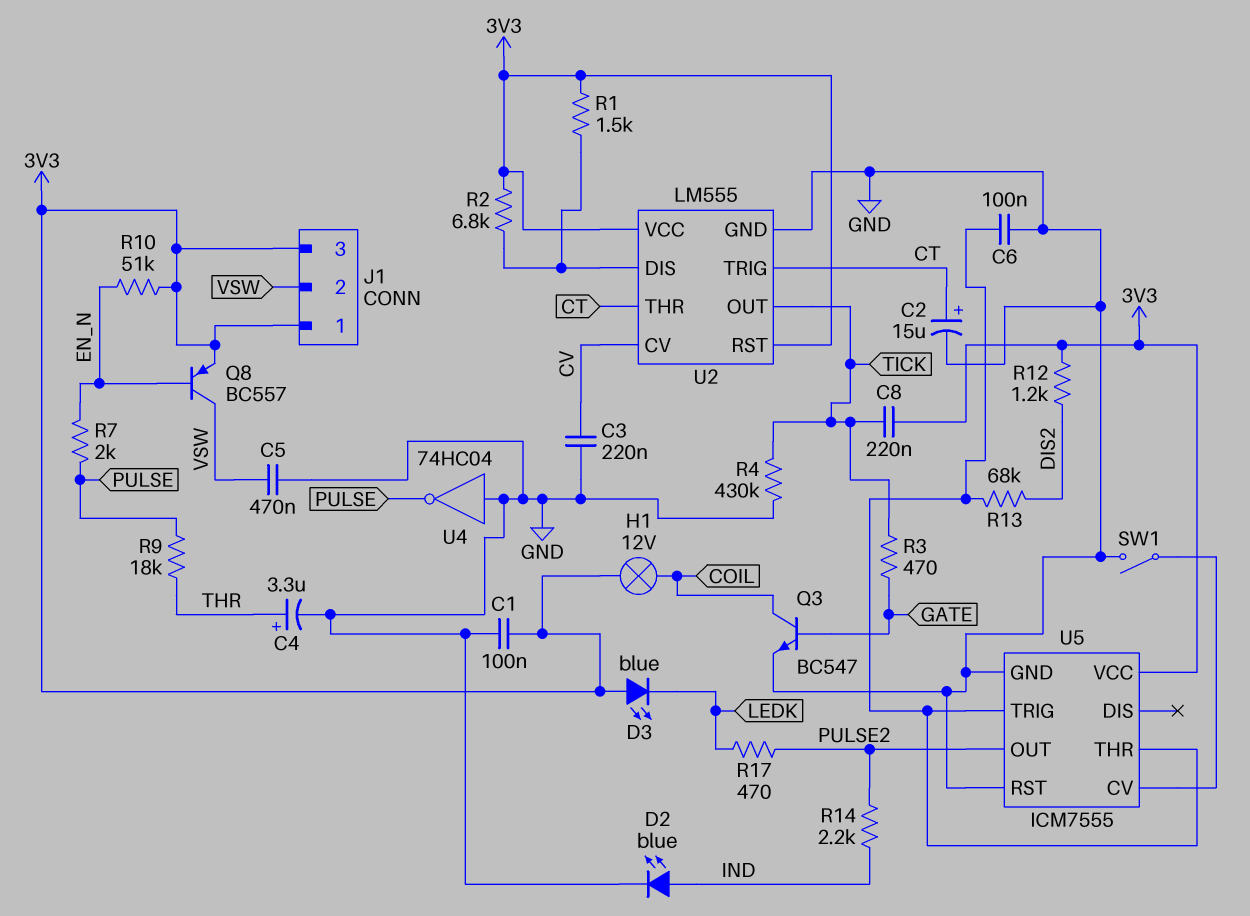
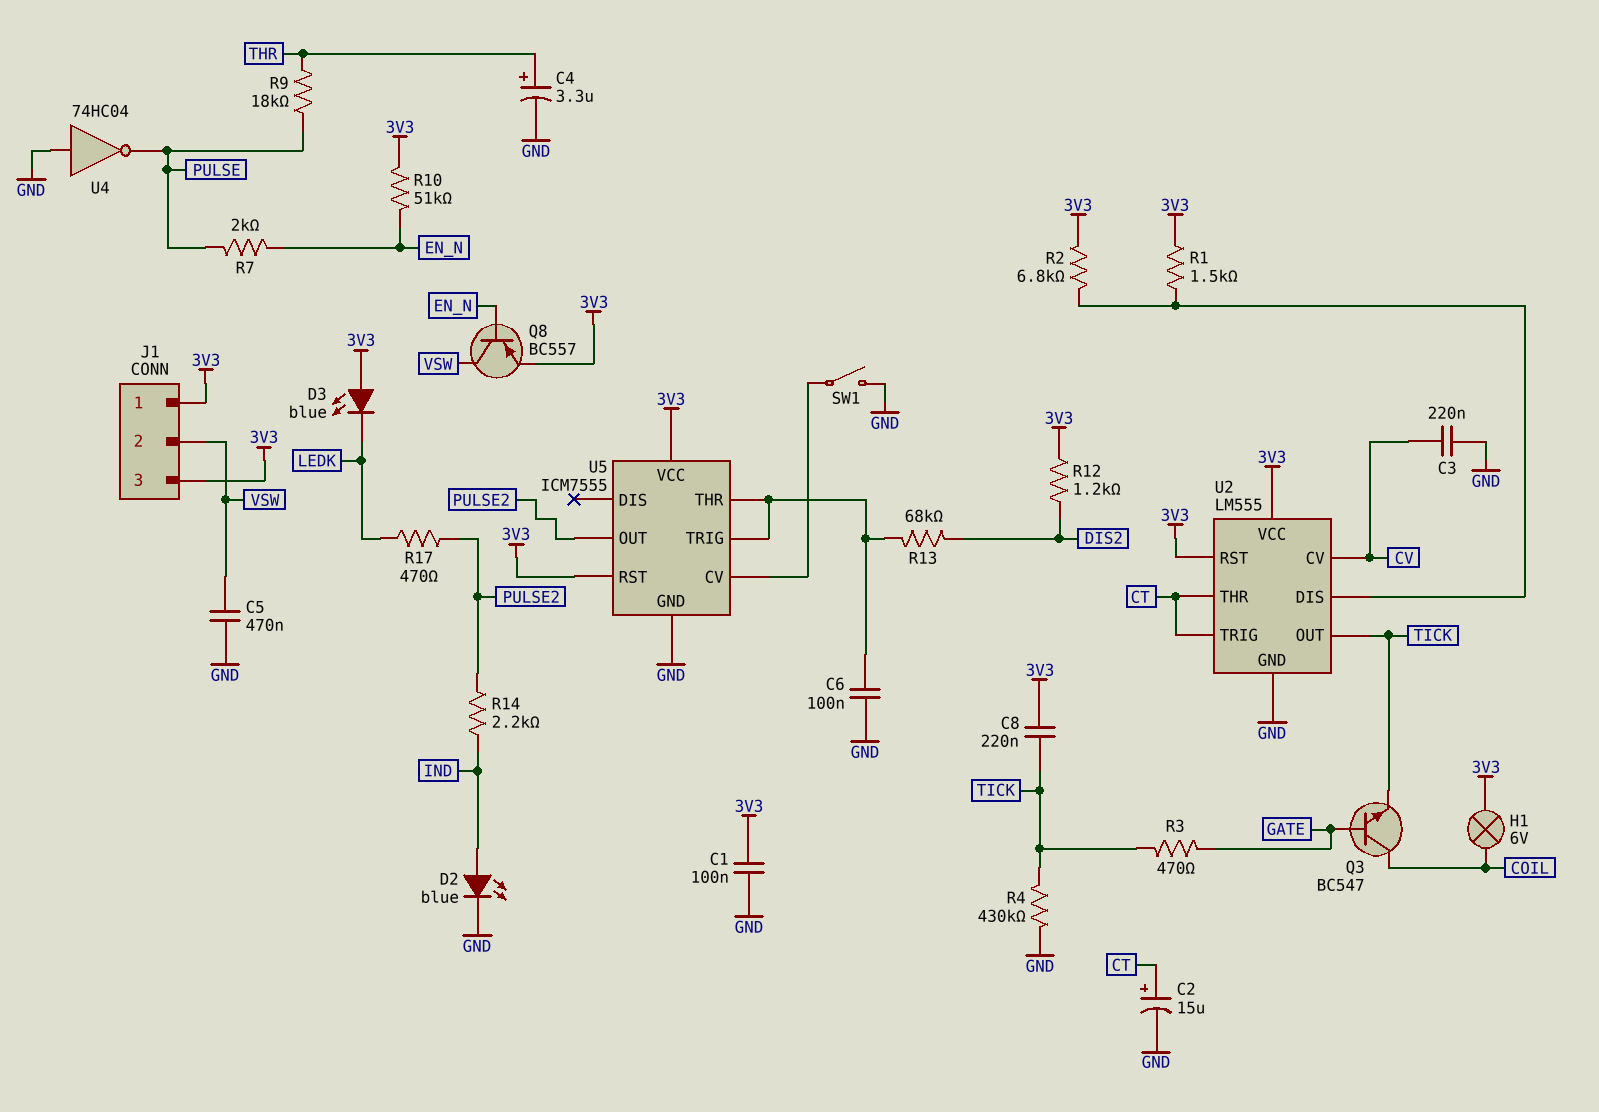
H1: lamp 12V (3V3, COIL) -> lamp 6V (3V3, COIL)
Q3: NPN BC547 (B GATE, C COIL, E GND) -> NPN BC547 (B GATE, C COIL, E TICK)
U5 pin RST: GND -> 3V3

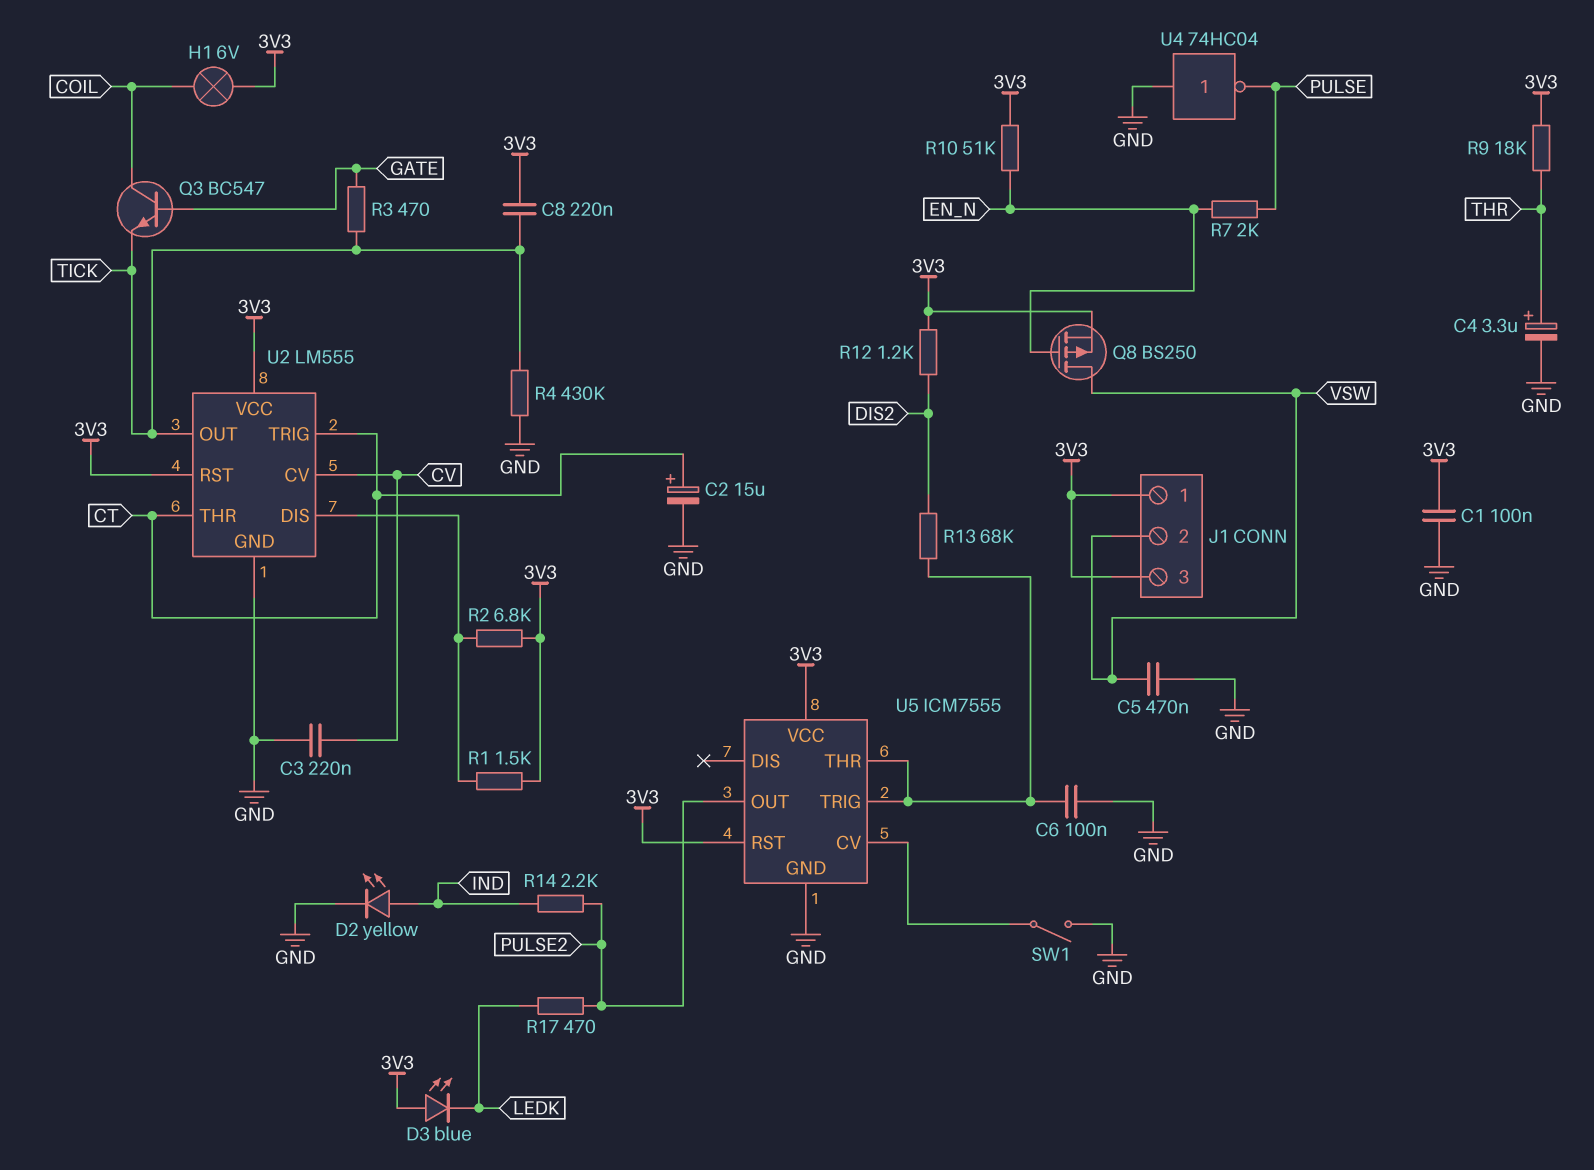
D2: LED blue (A IND, K GND) -> LED yellow (A IND, K GND)
Q8: PNP BC557 (B EN_N, C VSW, E 3V3) -> PMOS BS250 (G EN_N, D VSW, S 3V3)
R9: 18k (PULSE, THR) -> 18k (3V3, THR)

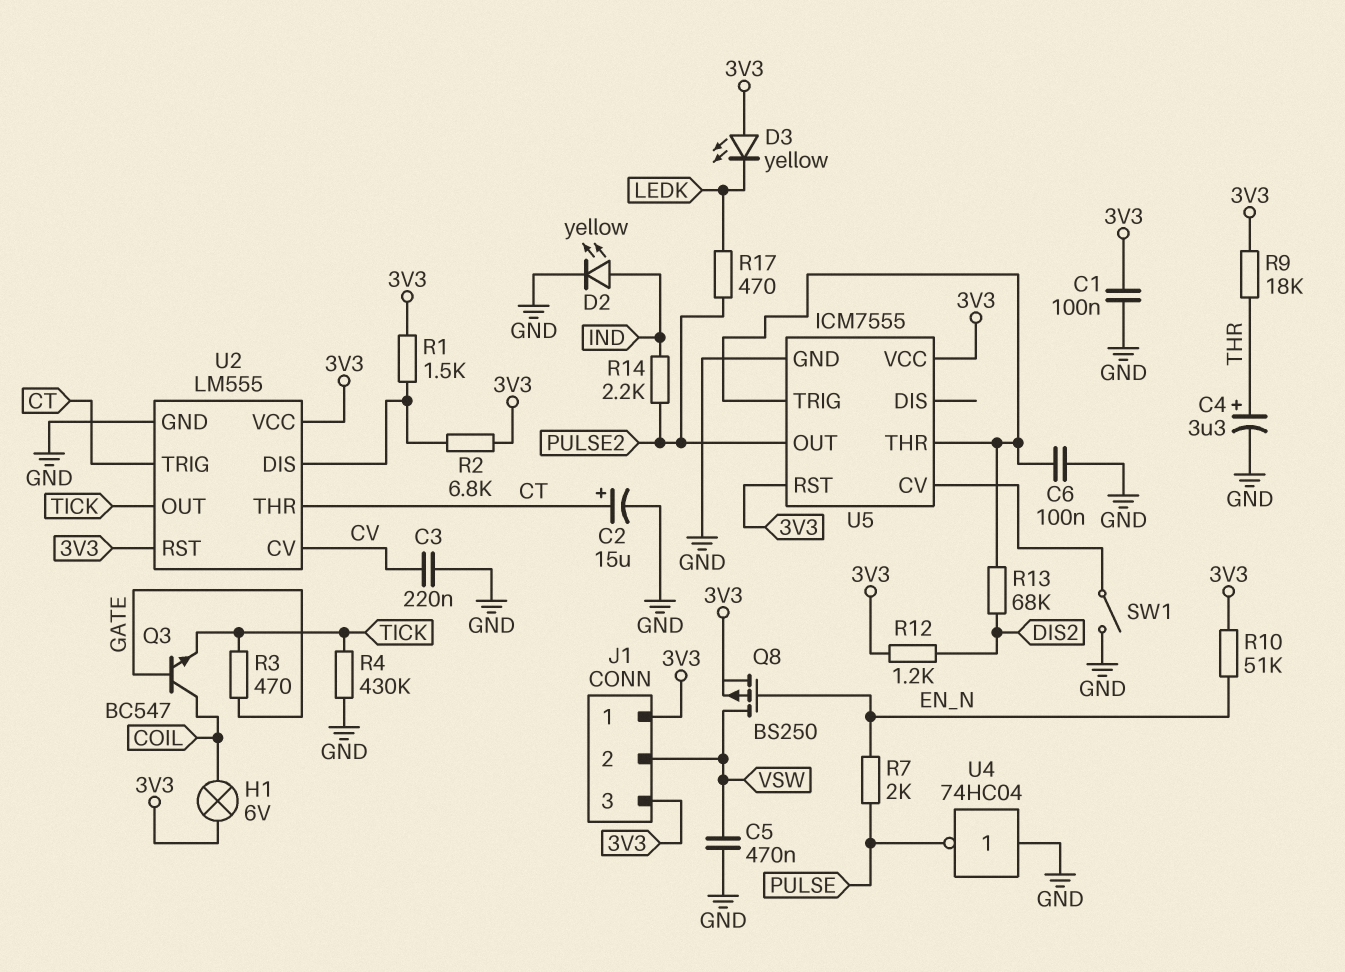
C8: 220nF (3V3, TICK) -> none
D3: LED blue (A 3V3, K LEDK) -> LED yellow (A 3V3, K LEDK)

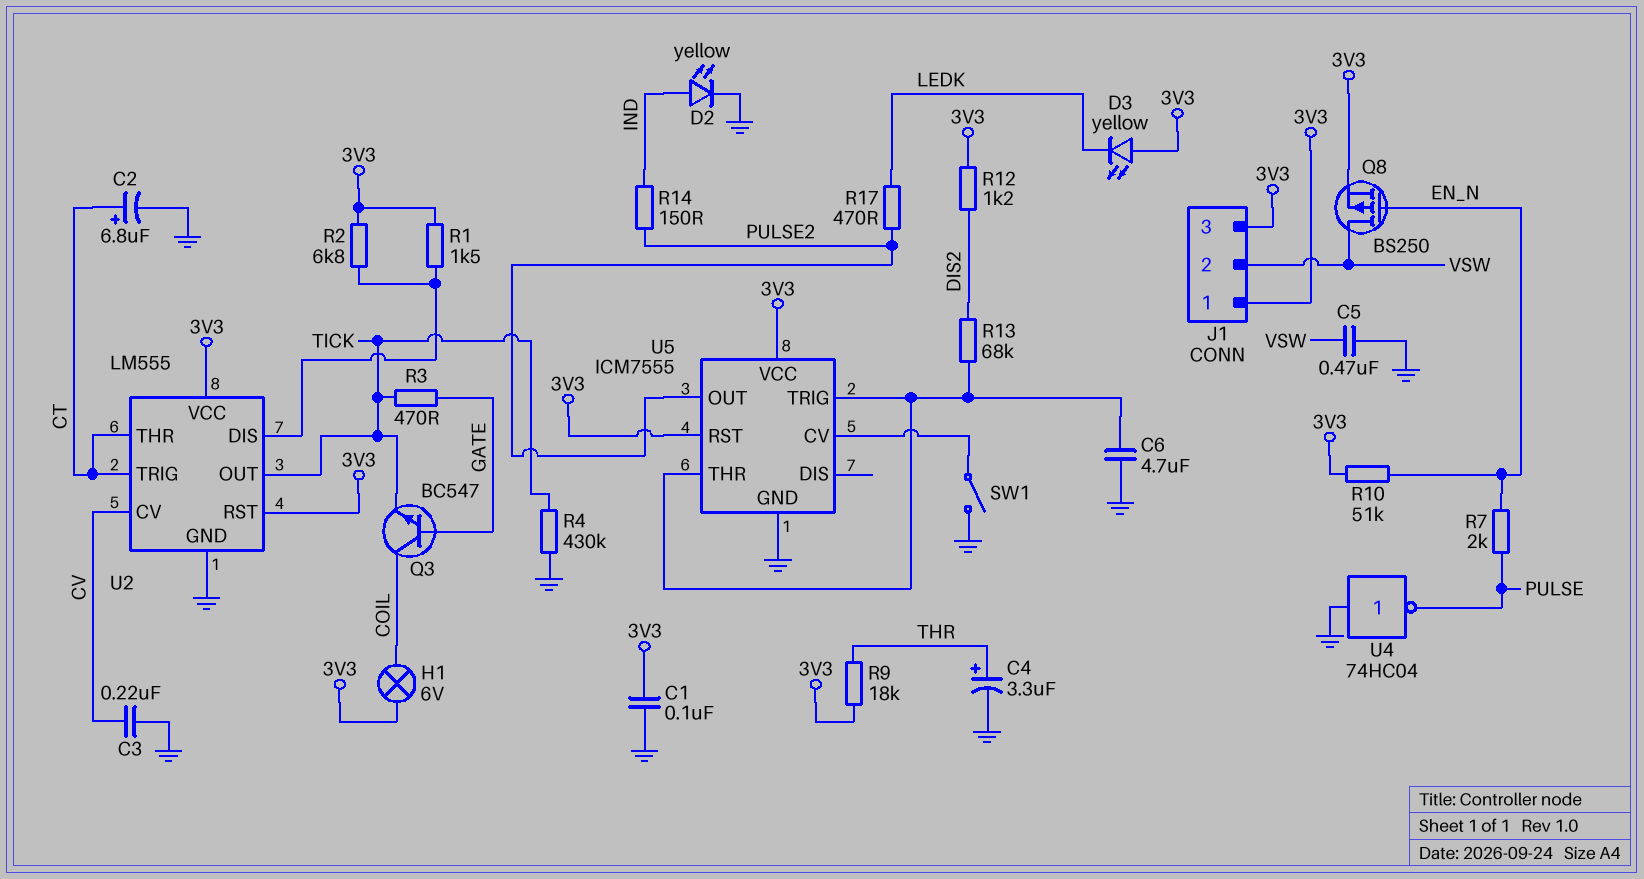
C2: 15uF (plus CT, minus GND) -> 6.8uF (plus CT, minus GND)
C6: 100nF (GND, U5/THR) -> 4.7uF (GND, U5/THR)
R14: 2.2k (IND, PULSE2) -> 150 (IND, PULSE2)

